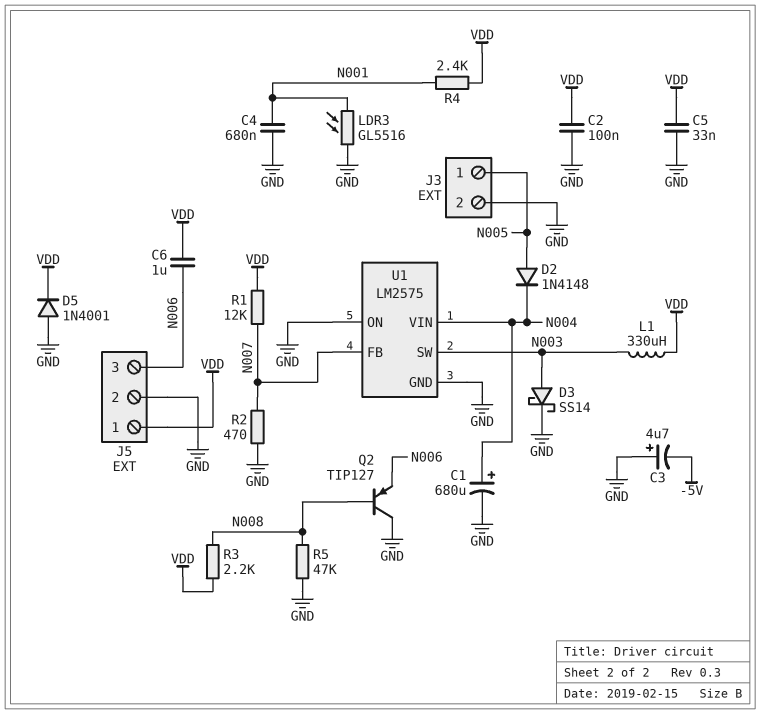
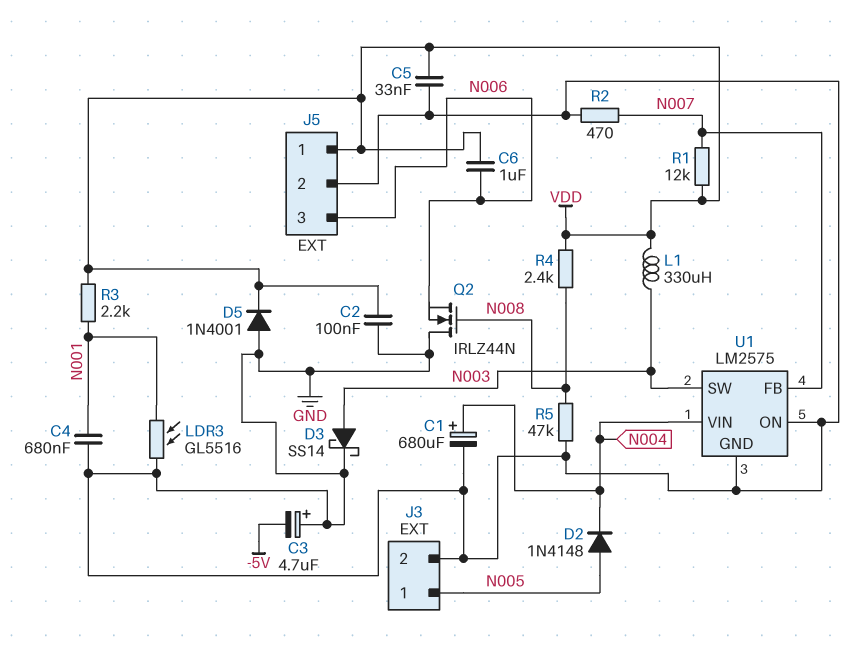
Q2: PNP TIP127 (B N008, C GND, E N006) -> NMOS IRLZ44N (G N008, D GND, S N006)
R3: 2.2k (N008, VDD) -> 2.2k (N001, VDD)
R4: 2.4k (N001, VDD) -> 2.4k (N008, VDD)

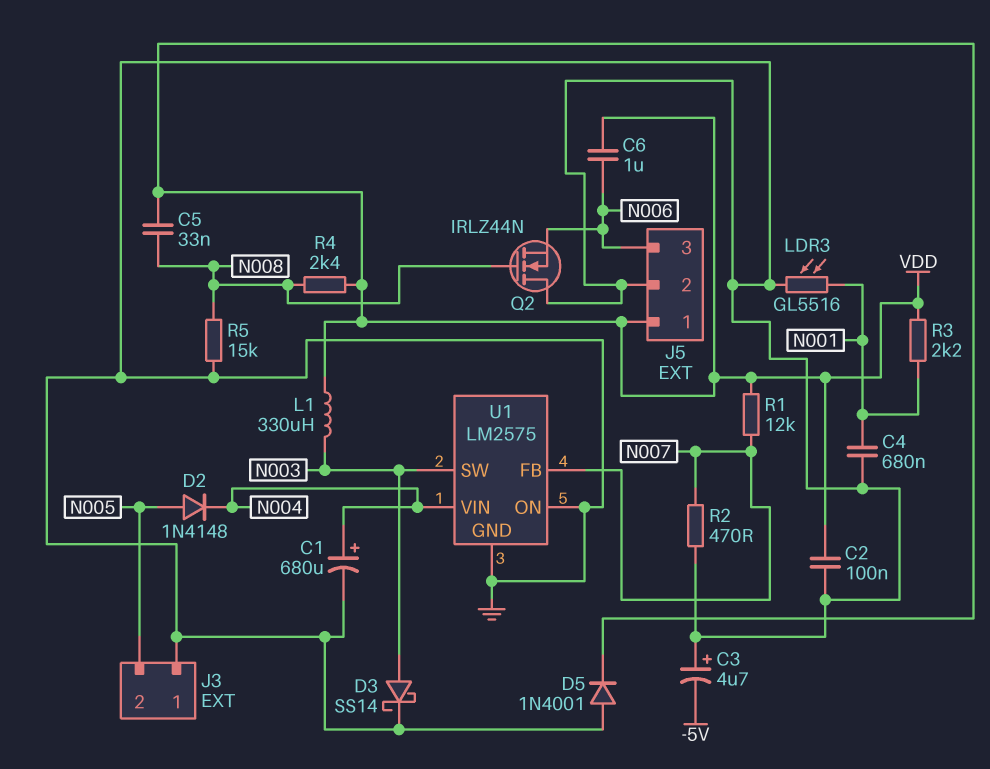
C5: 33nF (GND, VDD) -> 33nF (N008, VDD)
J3 pin 1: N005 -> GND
J3 pin 2: GND -> N005
R5: 47k (GND, N008) -> 15k (GND, N008)

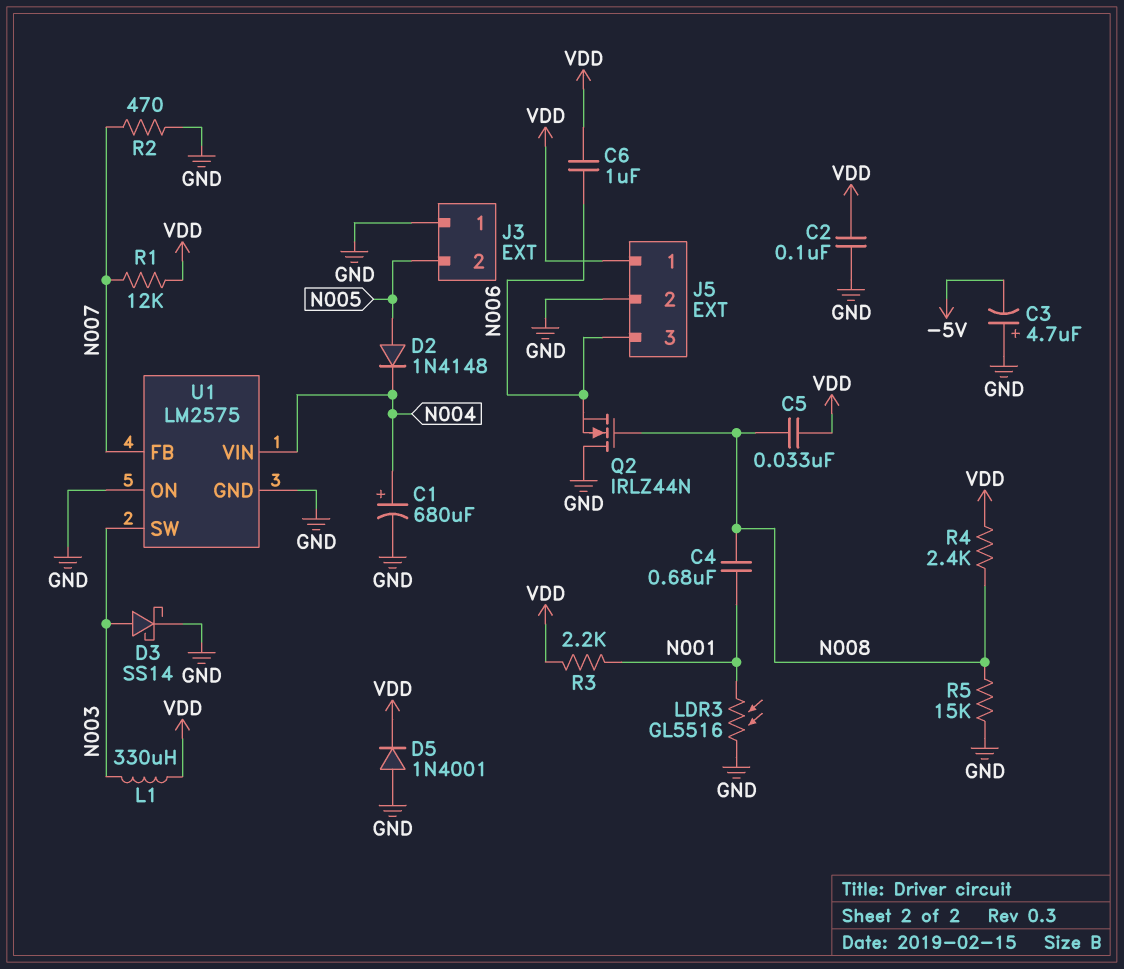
C4: 680nF (GND, N001) -> 680nF (N001, N008)

